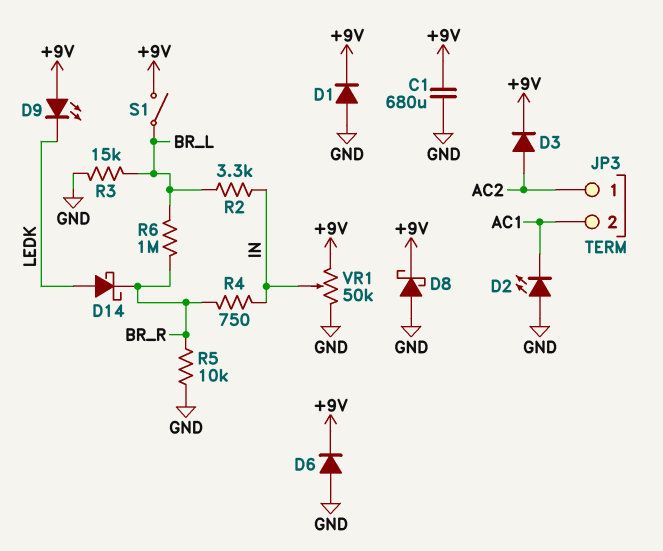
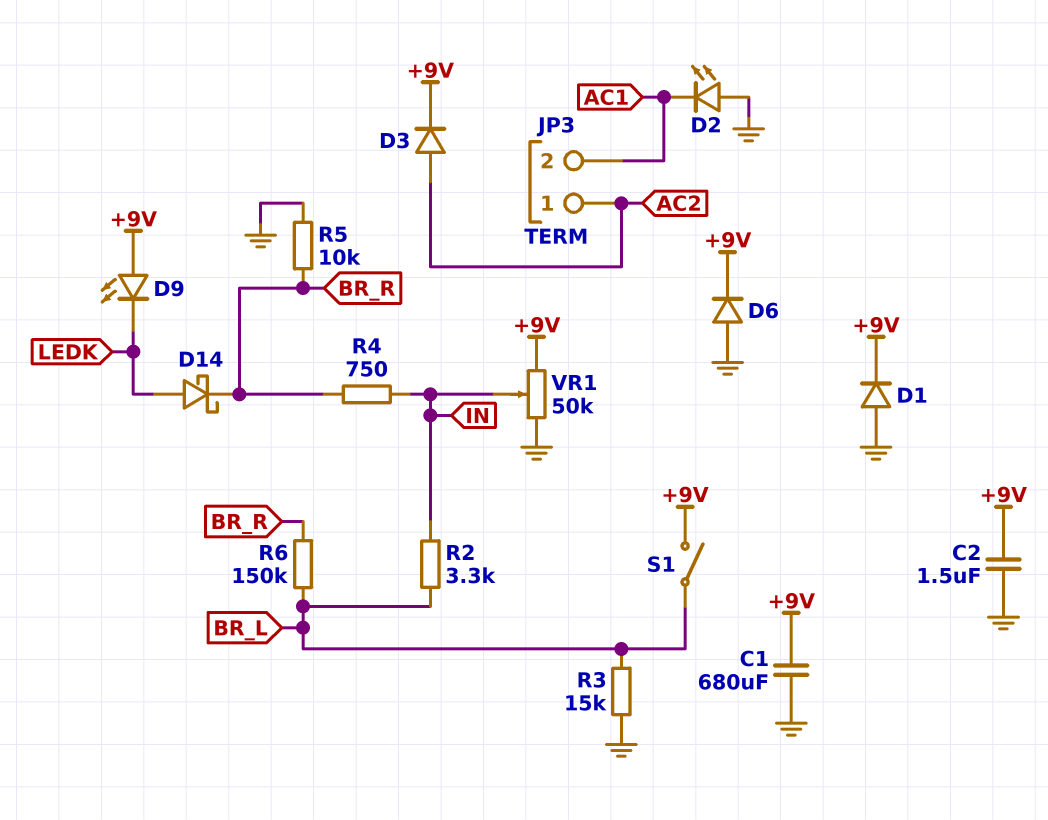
C2: none -> 1.5uF (+9V, GND)
D8: schottky (A GND, K +9V) -> none
R6: 1M (BR_L, BR_R) -> 150k (BR_L, BR_R)

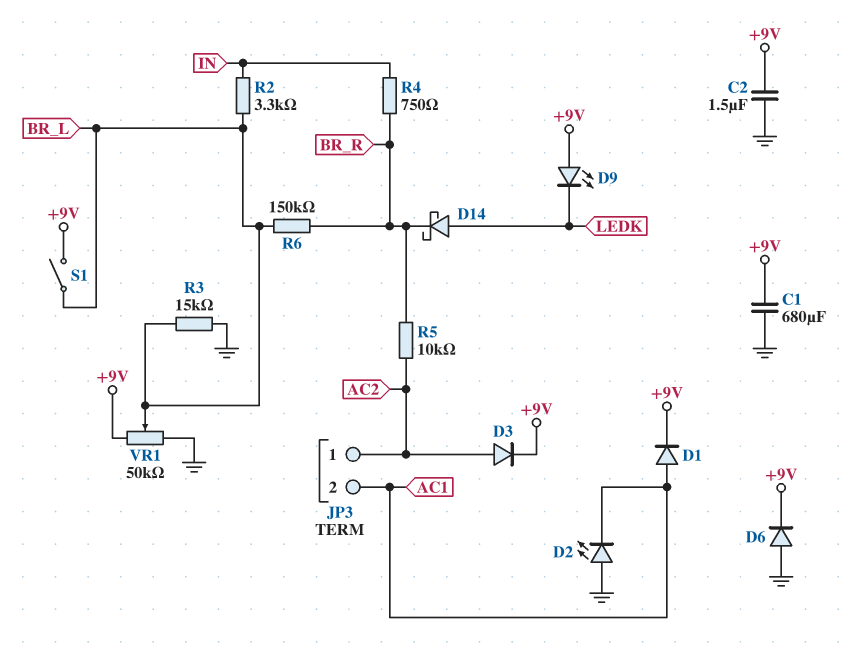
D1: diode (A GND, K +9V) -> diode (A AC1, K +9V)
R5: 10k (BR_R, GND) -> 10k (AC2, BR_R)
VR1: 50k (+9V, GND, wiper IN) -> 50k (+9V, GND, wiper BR_L)

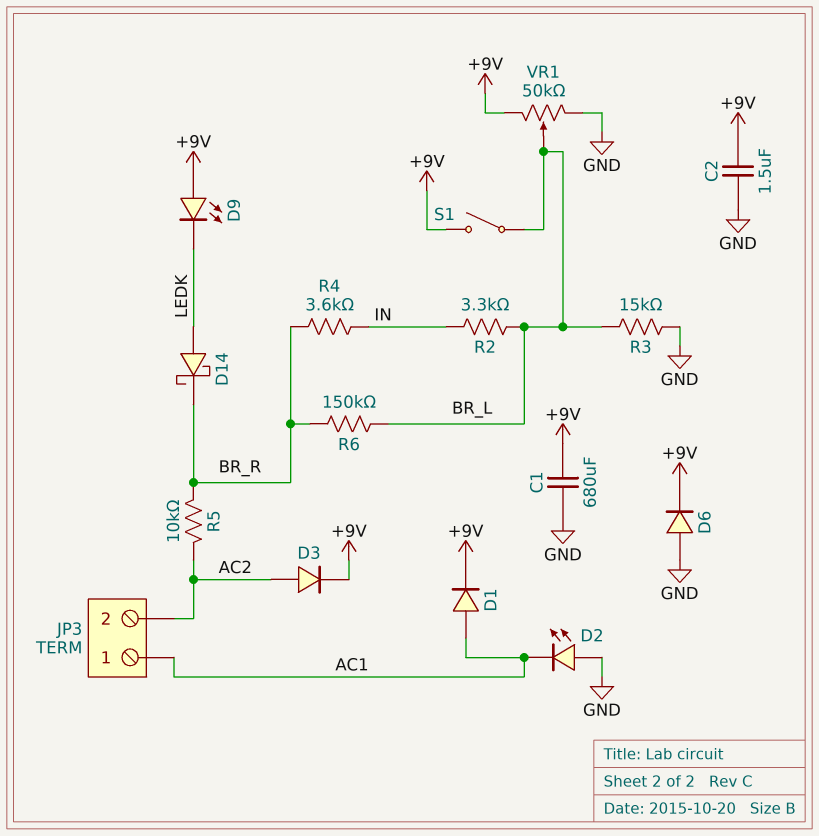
JP3 pin 1: AC2 -> AC1
JP3 pin 2: AC1 -> AC2
R4: 750 (BR_R, IN) -> 3.6k (BR_R, IN)

